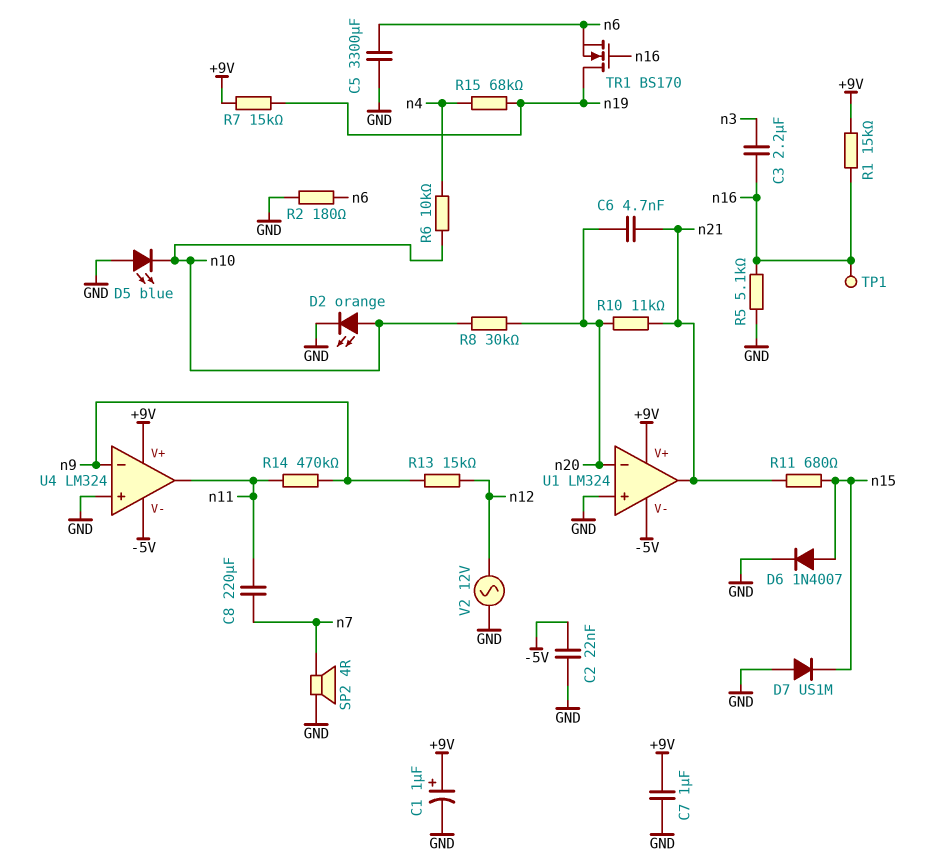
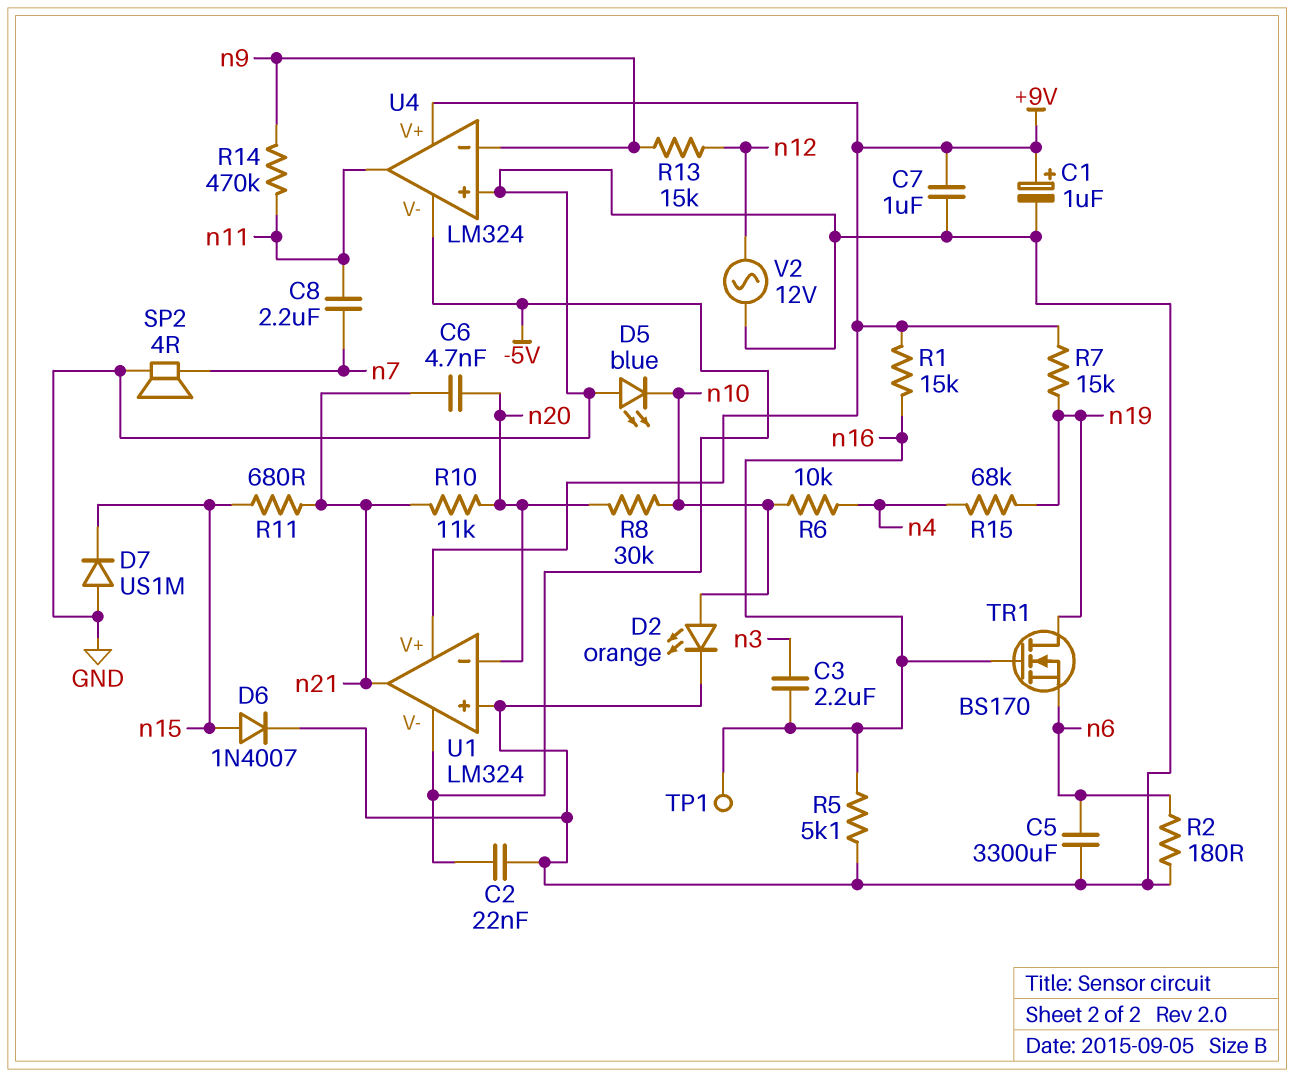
C8: 220uF (n7, n11) -> 2.2uF (n7, n11)

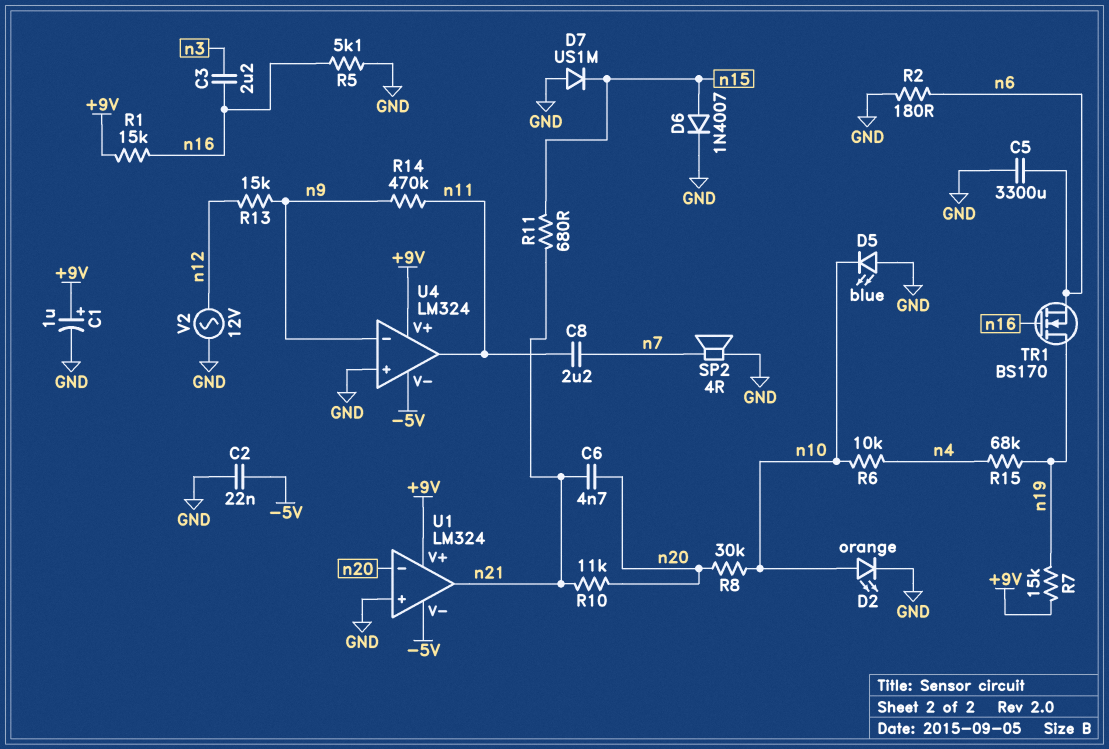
C7: 1uF (+9V, GND) -> none
TP1: test point (n16) -> none

